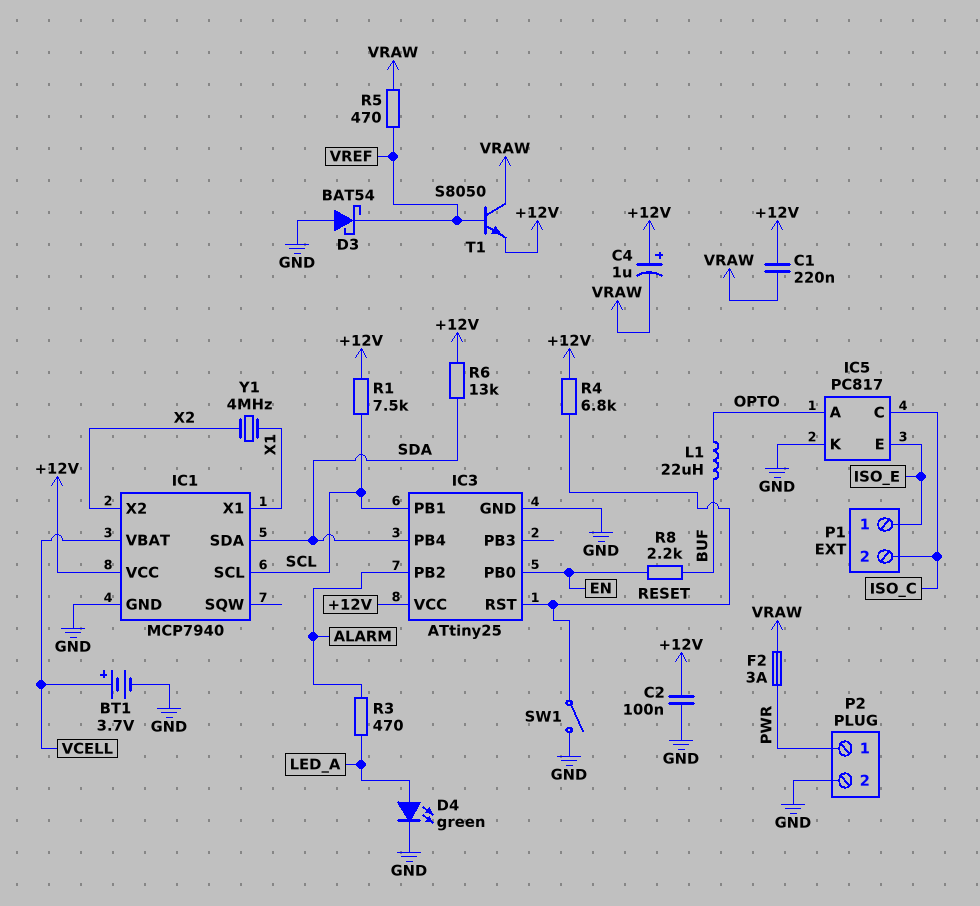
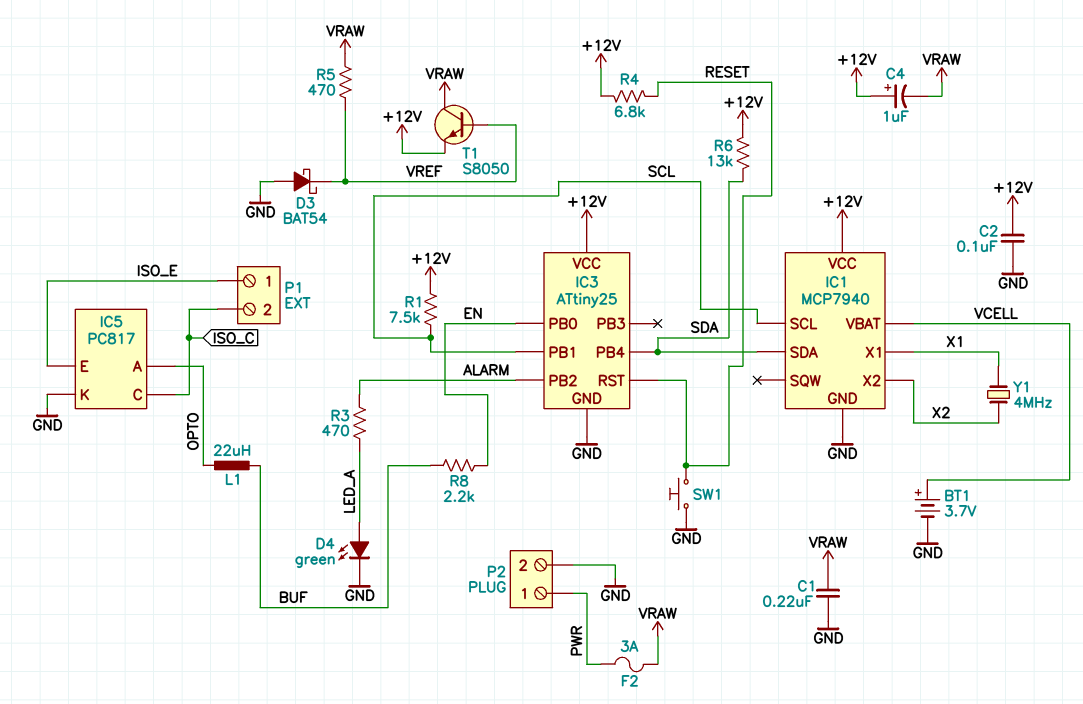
C1: 220nF (+12V, VRAW) -> 220nF (GND, VRAW)
SW1: switch (GND, RESET) -> button (GND, RESET)

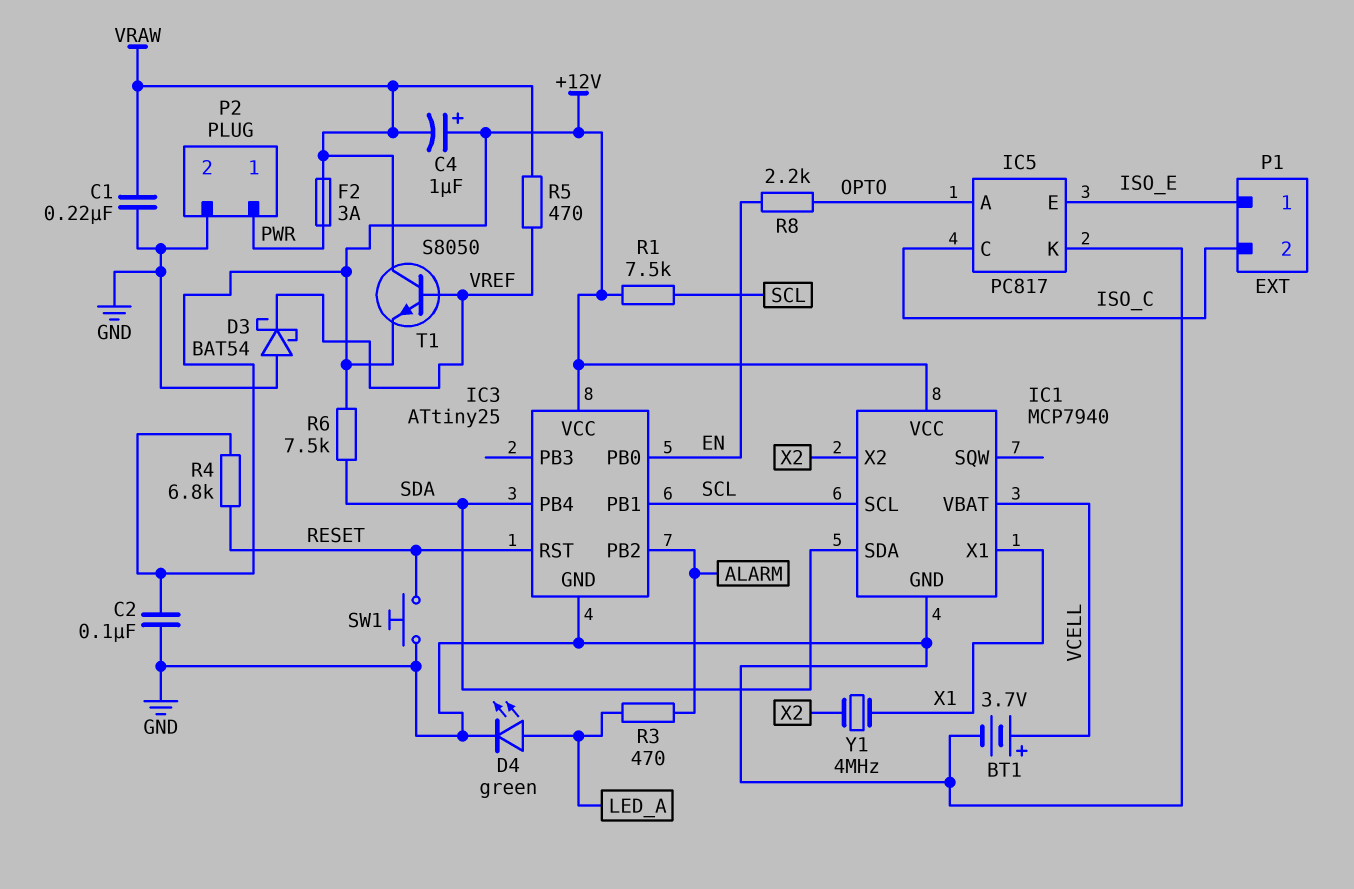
L1: 22uH (BUF, OPTO) -> none
R6: 13k (+12V, SDA) -> 7.5k (+12V, SDA)
R8: 2.2k (BUF, EN) -> 2.2k (EN, OPTO)

